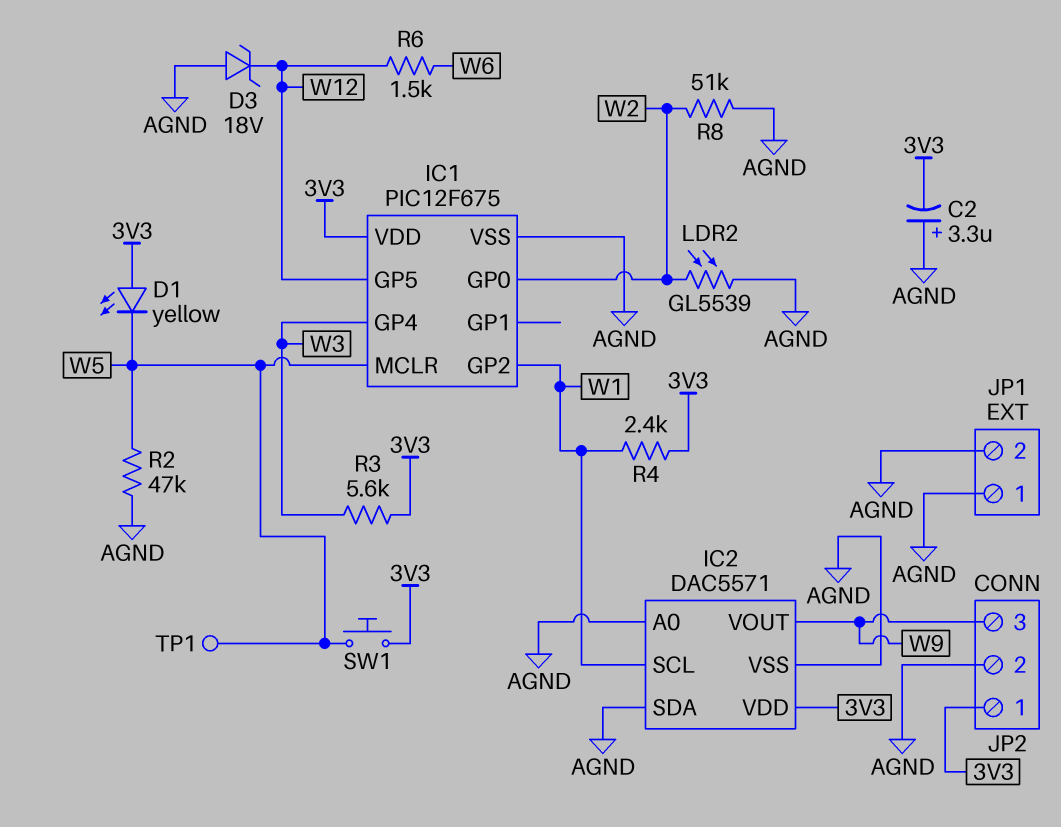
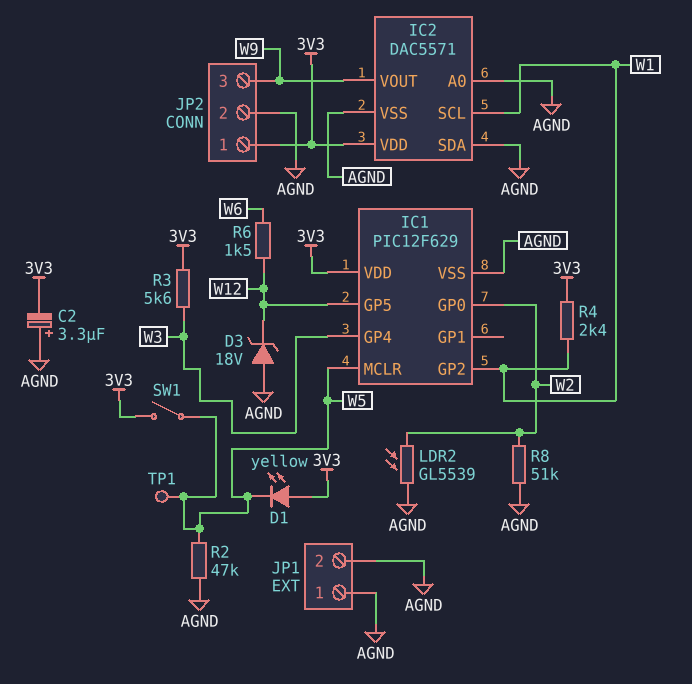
IC1: PIC12F675 -> PIC12F629
SW1: button (3V3, W5) -> switch (3V3, W5)

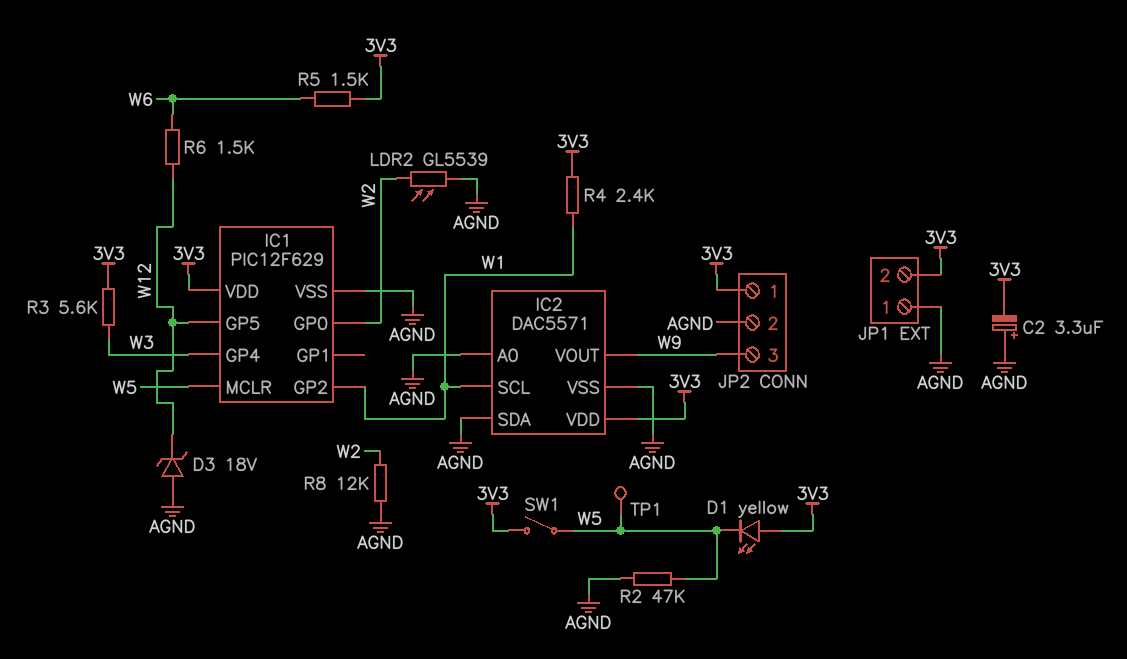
JP1 pin 2: AGND -> 3V3
R5: none -> 1.5k (3V3, W6)
R8: 51k (AGND, W2) -> 12k (AGND, W2)

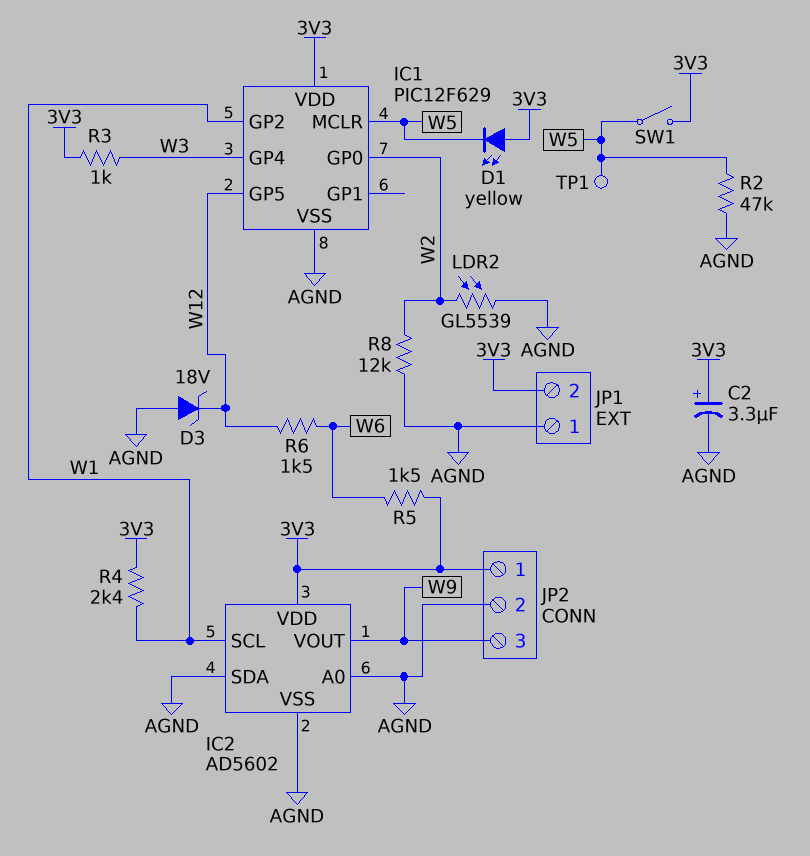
C2: 3.3uF (plus AGND, minus 3V3) -> 3.3uF (plus 3V3, minus AGND)
IC2: DAC5571 -> AD5602
R3: 5.6k (3V3, W3) -> 1k (3V3, W3)

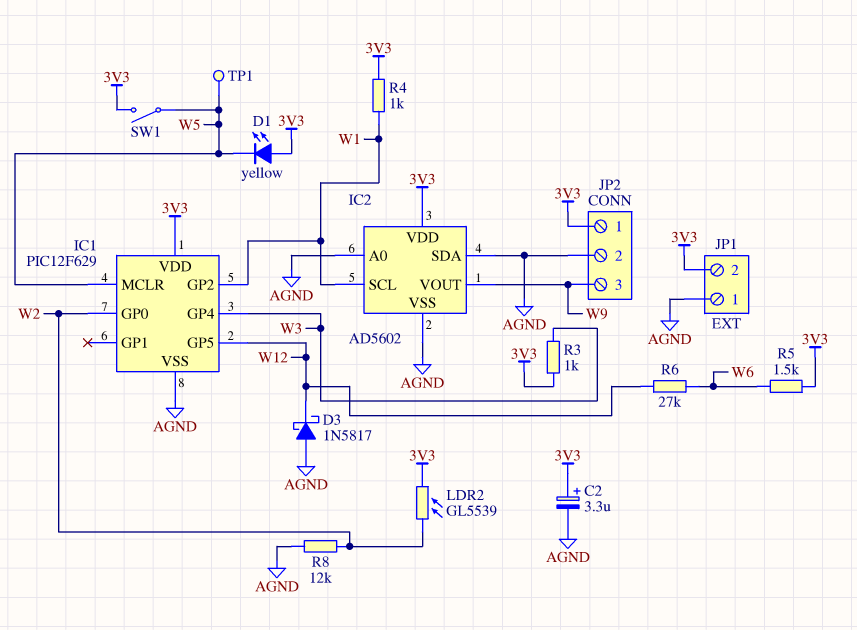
D3: zener 18V (A AGND, K W12) -> schottky 1N5817 (A AGND, K W12)
LDR2: GL5539 (AGND, W2) -> GL5539 (3V3, W2)
R2: 47k (AGND, W5) -> none
R4: 2.4k (3V3, W1) -> 1k (3V3, W1)
R6: 1.5k (W6, W12) -> 27k (W6, W12)

